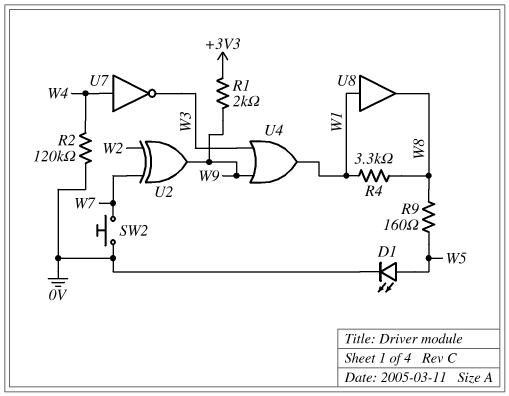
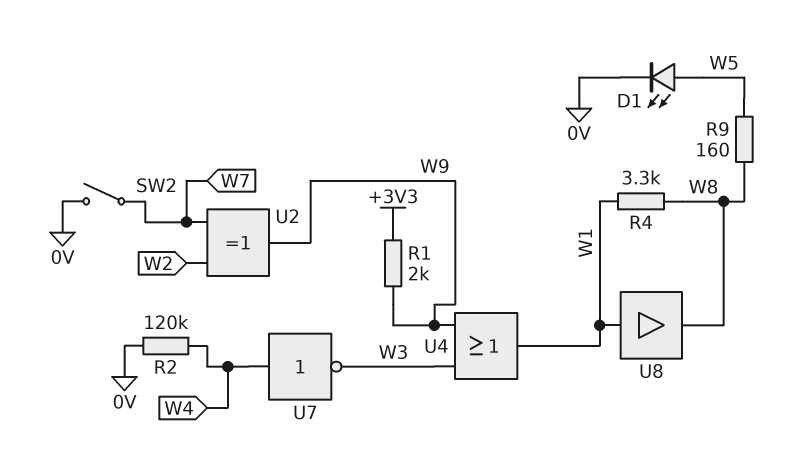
SW2: button (0V, W7) -> switch (0V, W7)

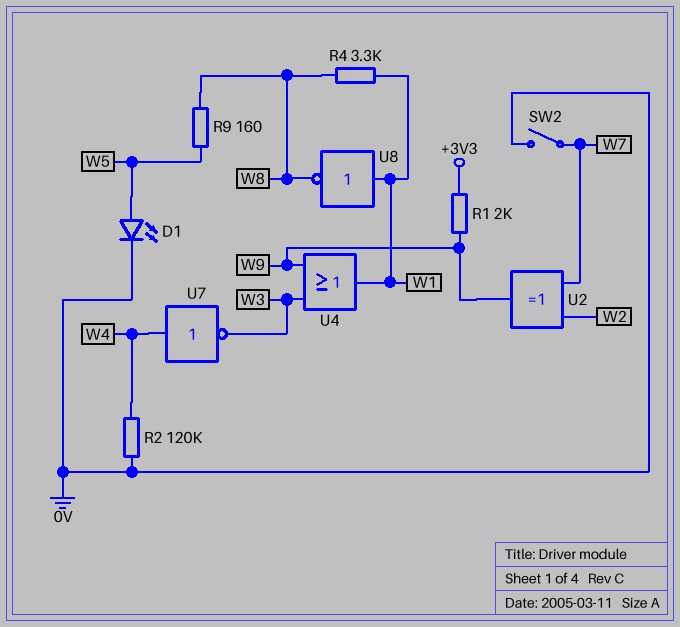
U8: buffer (in W1, out W8) -> NOT (in W1, out W8)

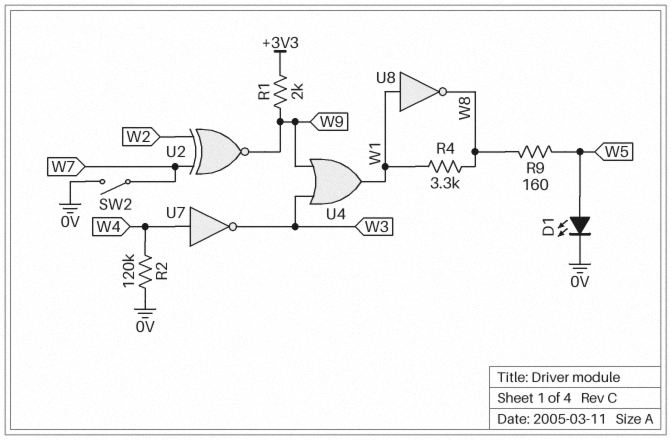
U2: XOR (in W2, in W7, out W9) -> XNOR (in W2, in W7, out W9)

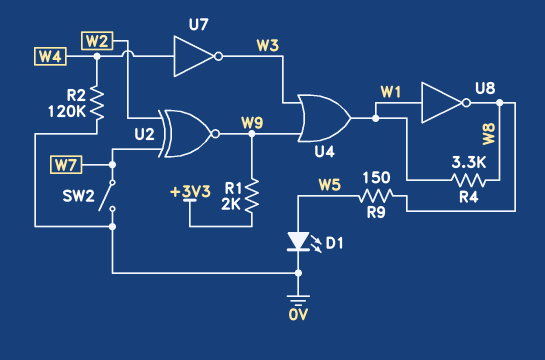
R9: 160 (W5, W8) -> 150 (W5, W8)

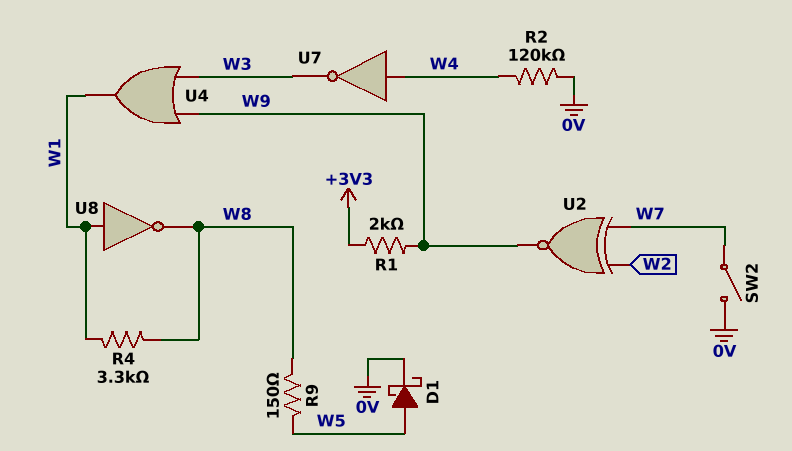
D1: LED (A W5, K 0V) -> schottky (A W5, K 0V)

